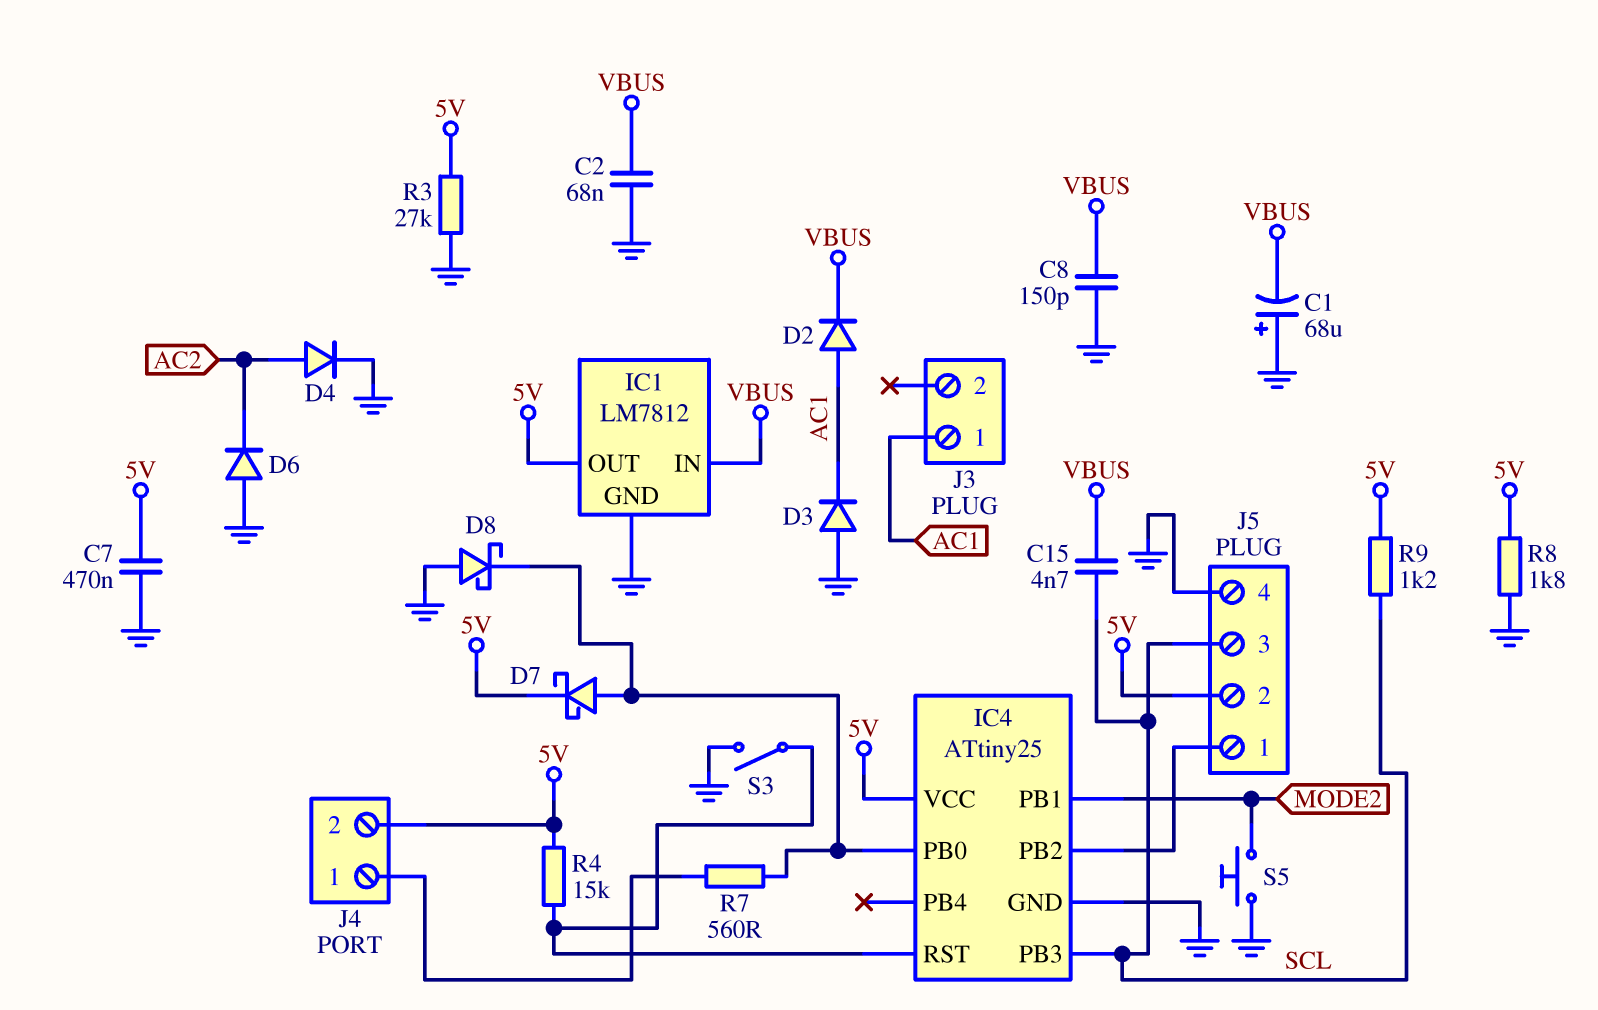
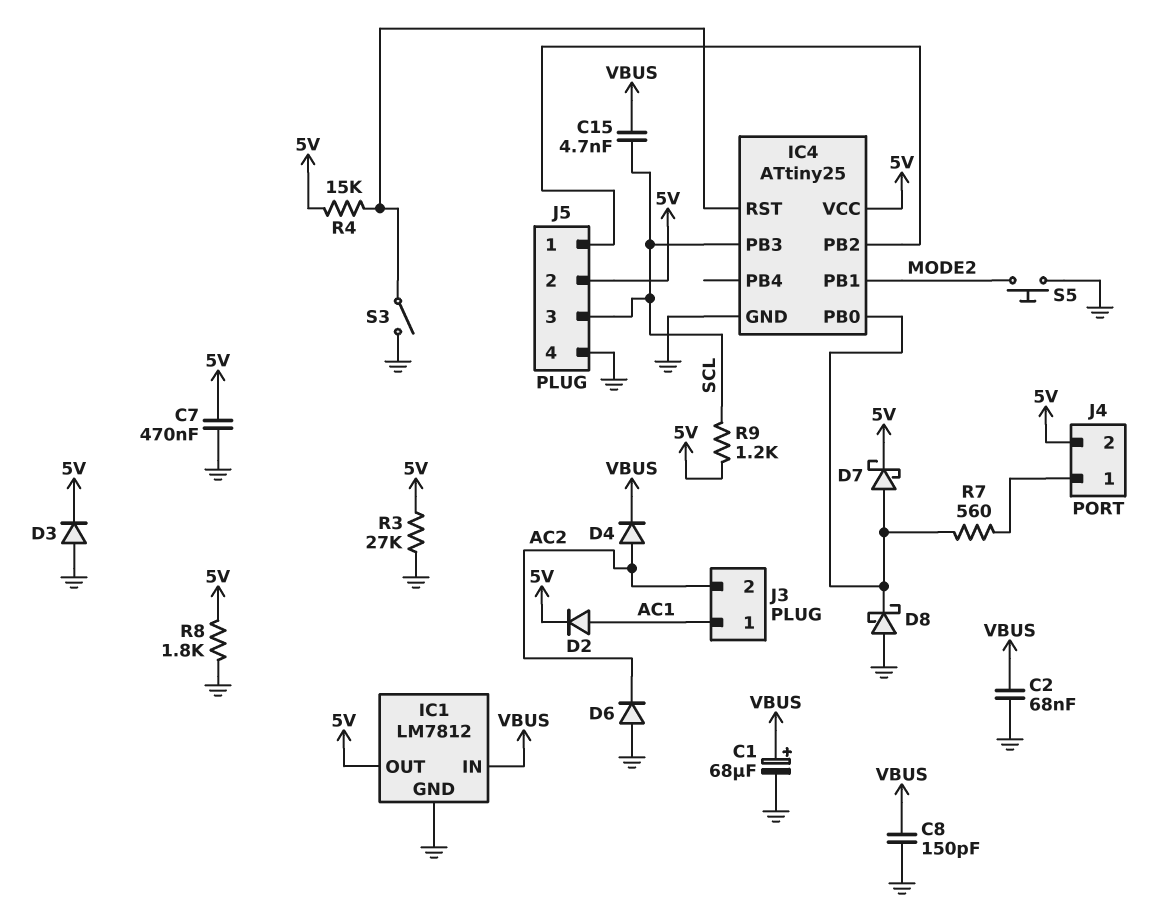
C1: 68uF (plus GND, minus VBUS) -> 68uF (plus VBUS, minus GND)
D2: diode (A AC1, K VBUS) -> diode (A AC1, K 5V)
D3: diode (A GND, K AC1) -> diode (A GND, K 5V)
D4: diode (A AC2, K GND) -> diode (A AC2, K VBUS)
J3 pin 2: none -> AC2

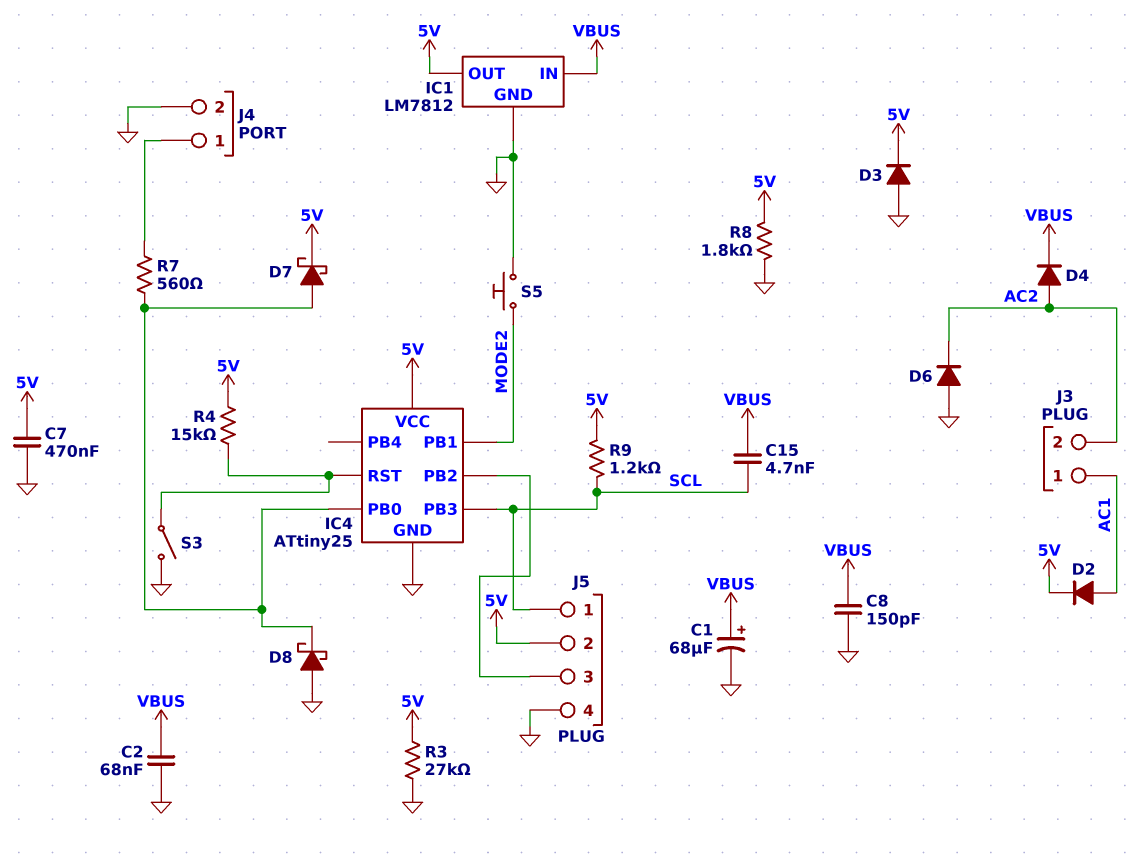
J4 pin 2: 5V -> GND
J5 pin 1: IC4/PB2 -> SCL
J5 pin 3: SCL -> IC4/PB2

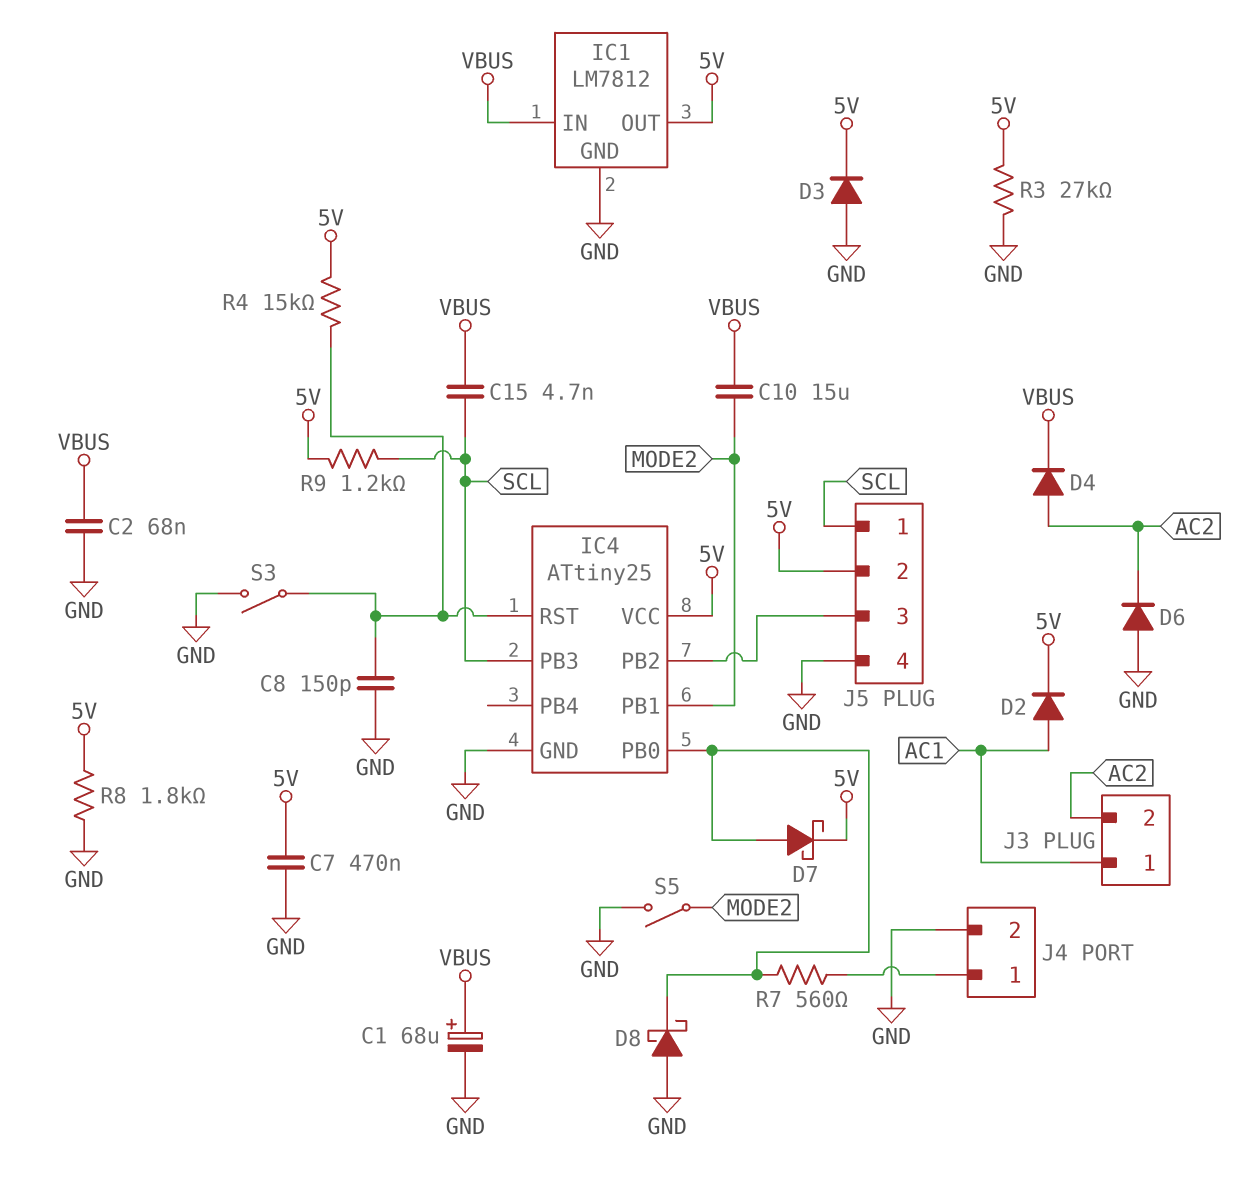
C8: 150pF (GND, VBUS) -> 150pF (GND, IC4/RST)
C10: none -> 15uF (MODE2, VBUS)
S5: button (GND, MODE2) -> switch (GND, MODE2)

